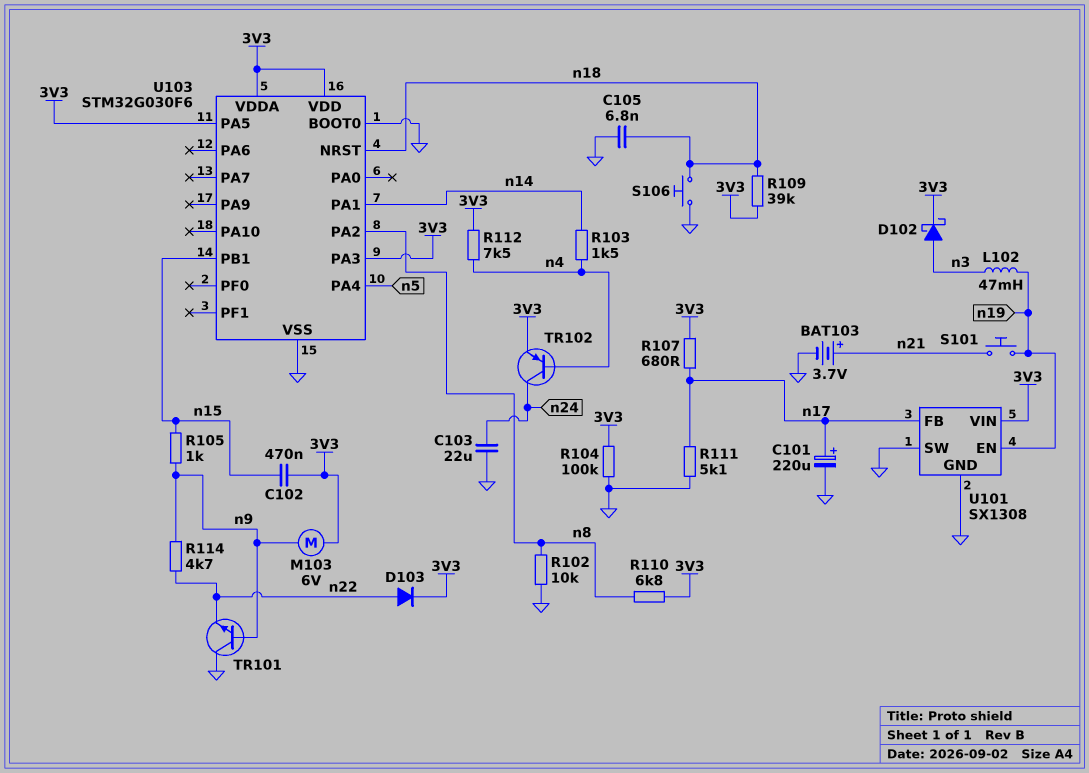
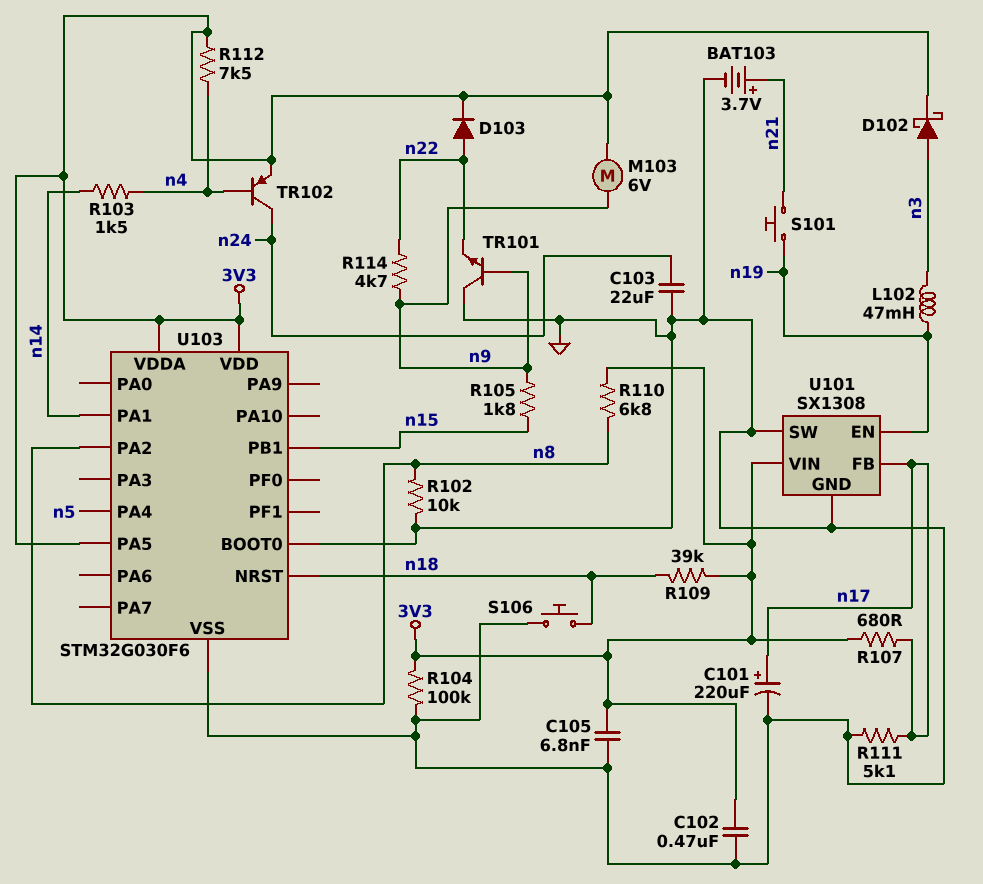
C102: 470nF (3V3, n15) -> 470nF (3V3, GND)
C105: 6.8nF (GND, n18) -> 6.8nF (3V3, GND)
R105: 1k (n9, n15) -> 1.8k (n9, n15)
U103 pin PA3: 3V3 -> none

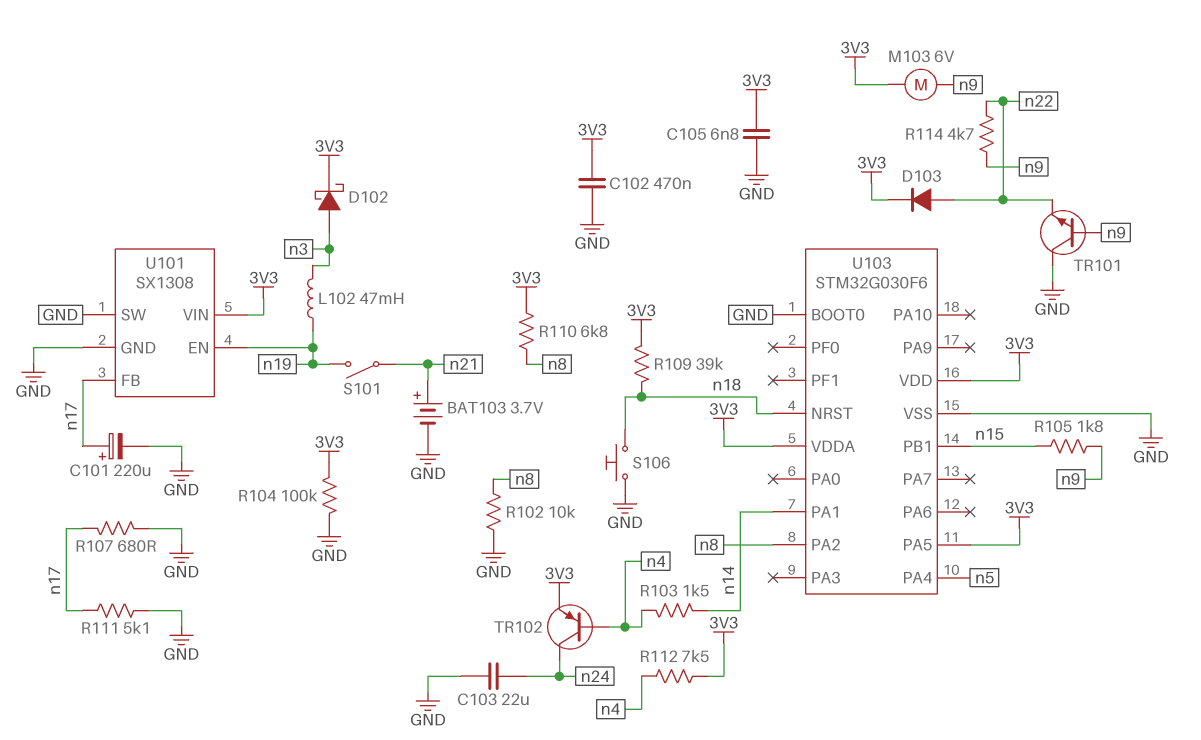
R107: 680 (3V3, n17) -> 680 (GND, n17)
S101: button (n19, n21) -> switch (n19, n21)

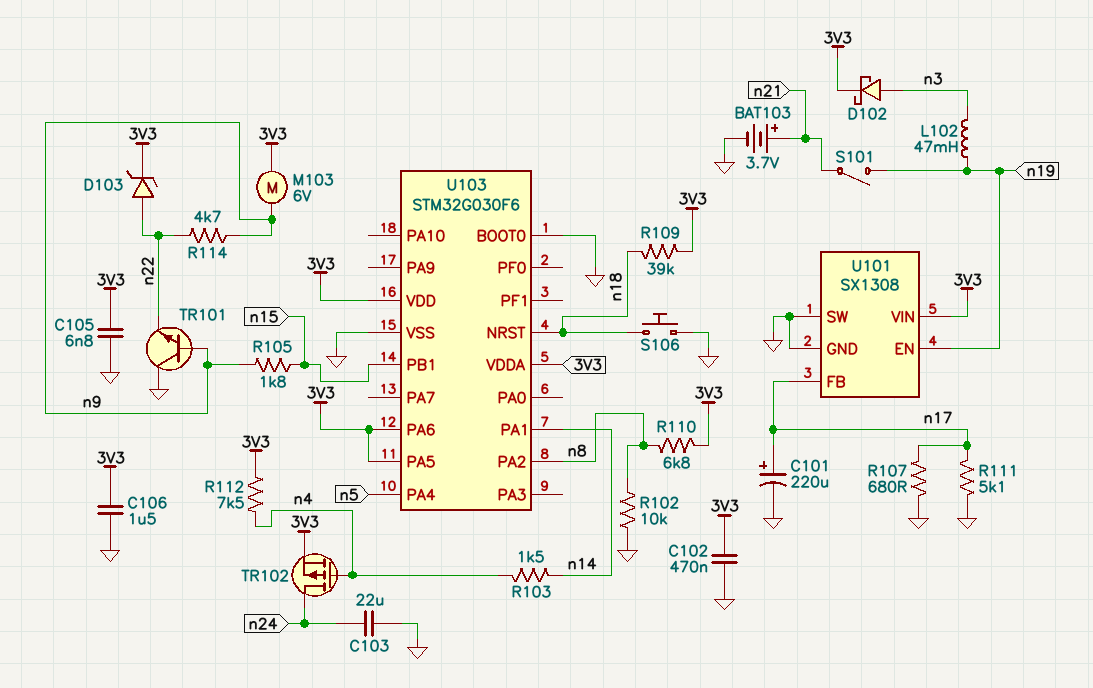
C106: none -> 1.5uF (3V3, GND)
D103: diode (A n22, K 3V3) -> zener (A n22, K 3V3)
R104: 100k (3V3, GND) -> none
TR102: PNP (B n4, C n24, E 3V3) -> PMOS (G n4, D n24, S 3V3)
U103 pin PA6: none -> 3V3

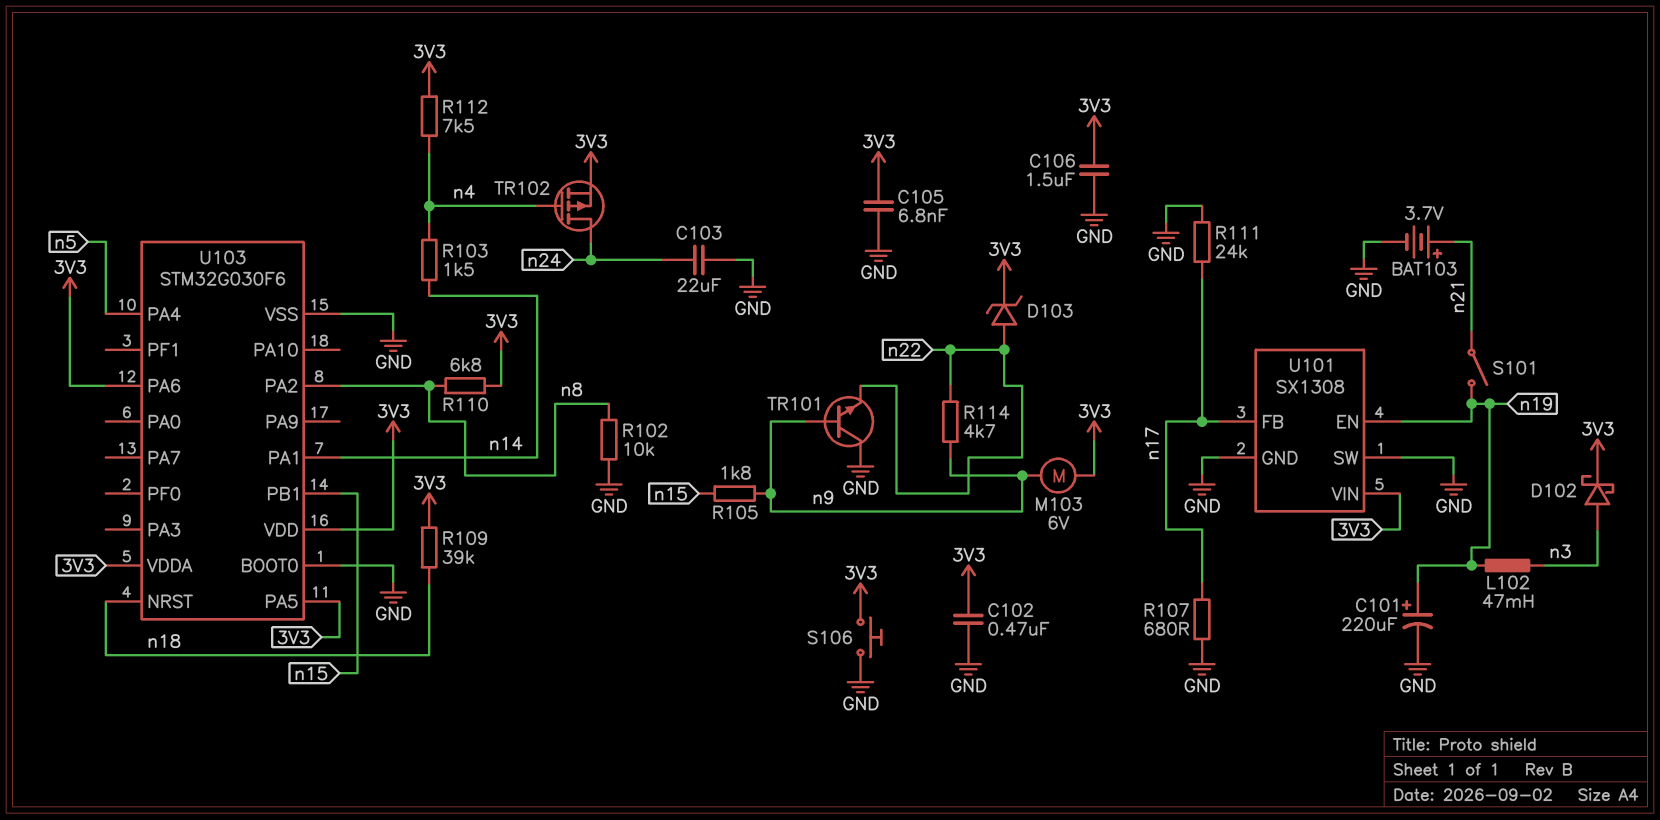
C101: 220uF (plus n17, minus GND) -> 220uF (plus n19, minus GND)
R111: 5.1k (GND, n17) -> 24k (GND, n17)
S106: button (GND, n18) -> button (3V3, GND)

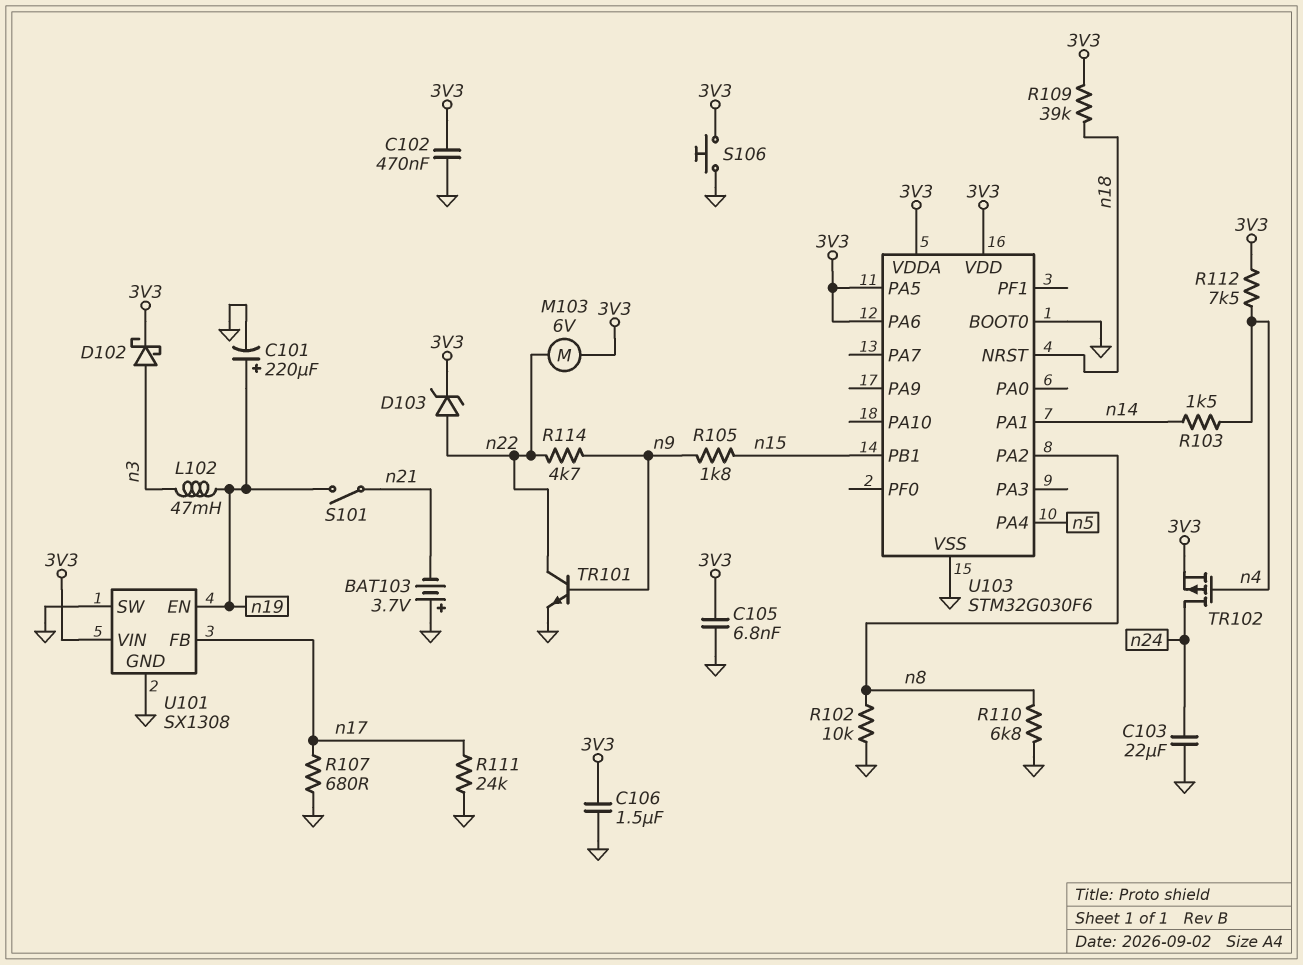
BAT103: 3.7V (plus n21, minus GND) -> 3.7V (plus GND, minus n21)
M103: motor 6V (3V3, n9) -> motor 6V (3V3, n22)
R110: 6.8k (3V3, n8) -> 6.8k (GND, n8)
TR101: NPN (B n9, C GND, E n22) -> NPN (B n9, C n22, E GND)

